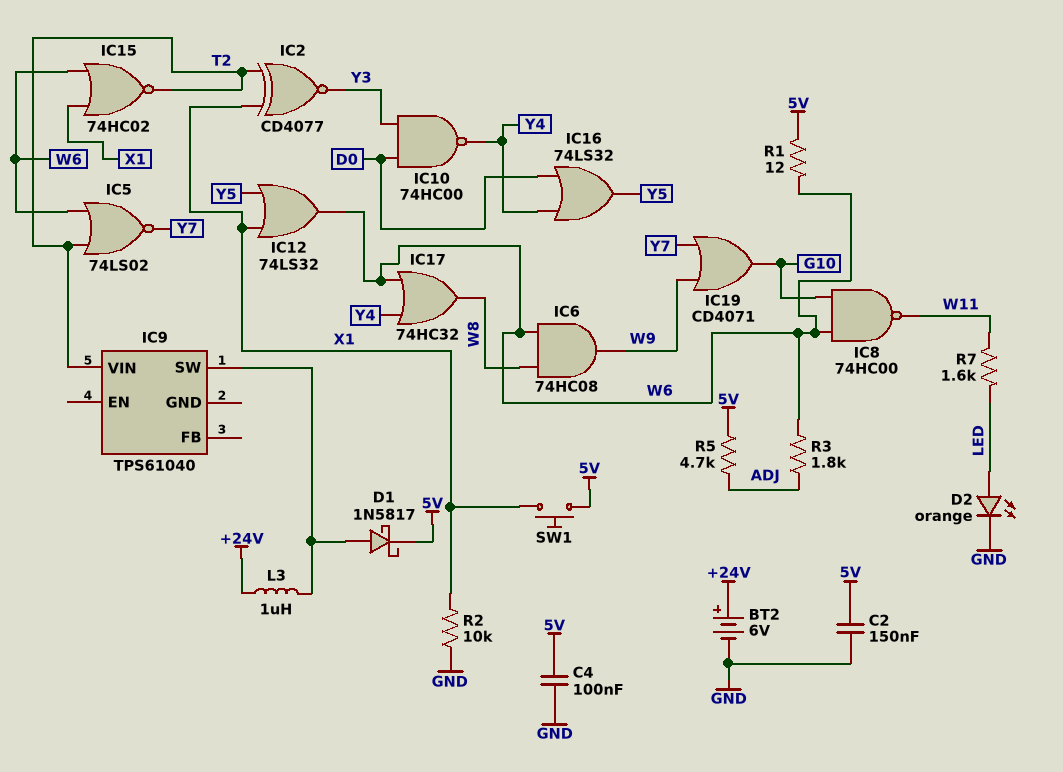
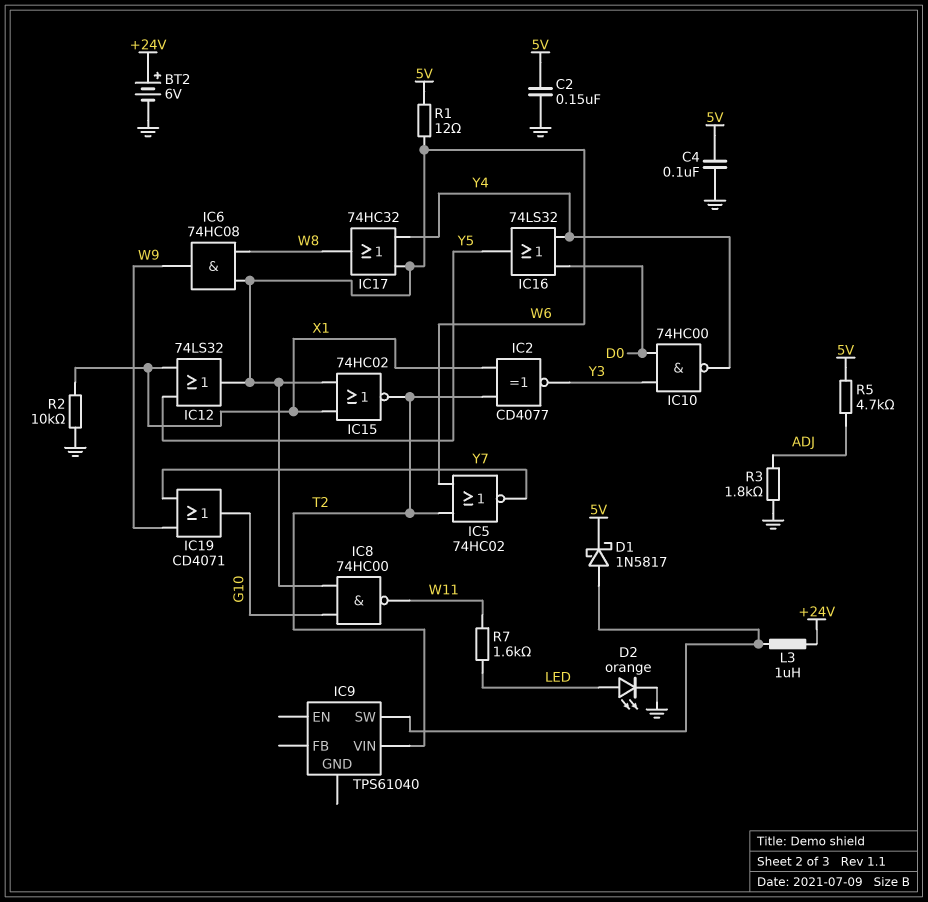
IC5: NOR 74LS02 (in T2, in W6, out Y7) -> NOR 74HC02 (in T2, in W6, out Y7)
R3: 1.8k (ADJ, W6) -> 1.8k (ADJ, GND)
SW1: button (5V, X1) -> none

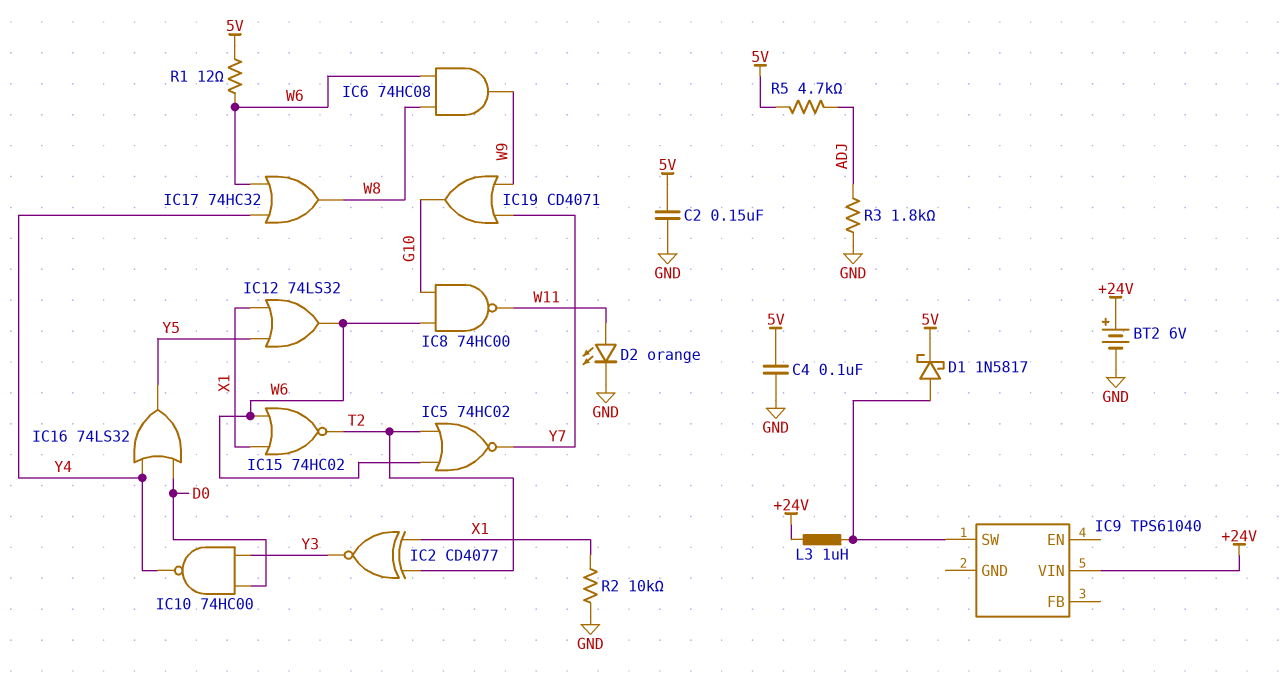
D2: LED orange (A LED, K GND) -> LED orange (A W11, K GND)
IC9 pin VIN: T2 -> +24V
R7: 1.6k (LED, W11) -> none

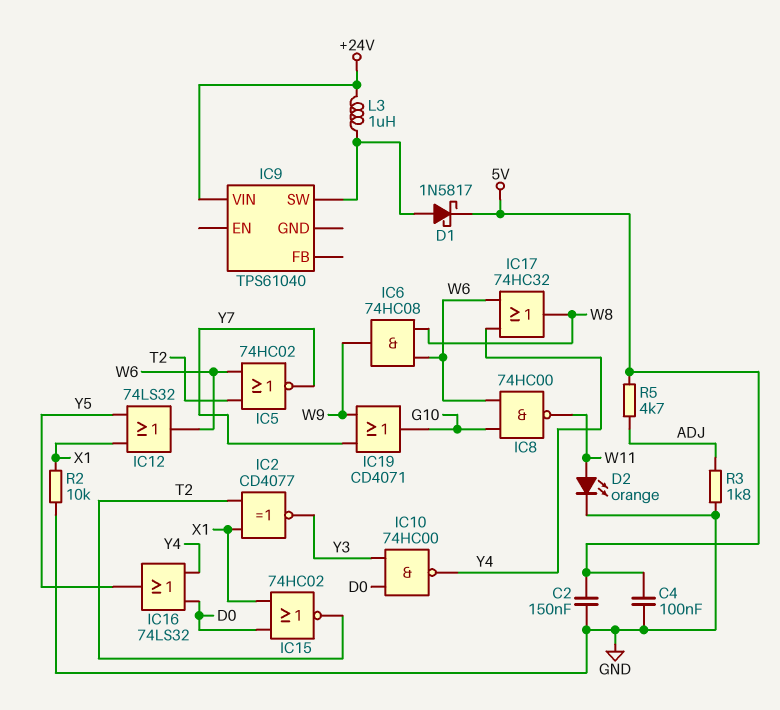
BT2: 6V (plus +24V, minus GND) -> none
IC15: NOR 74HC02 (in W6, in X1, out T2) -> NOR 74HC02 (in D0, in X1, out T2)
R1: 12 (5V, W6) -> none

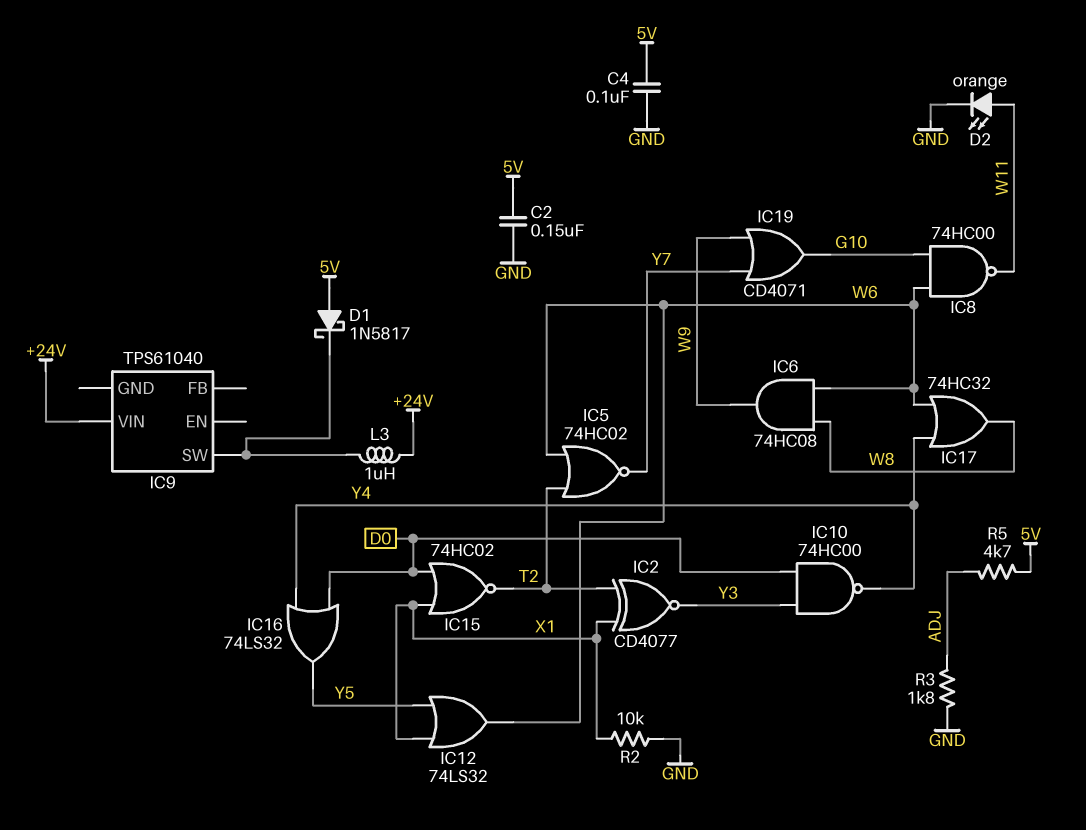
D1: schottky 1N5817 (A IC9/SW, K 5V) -> schottky 1N5817 (A 5V, K IC9/SW)

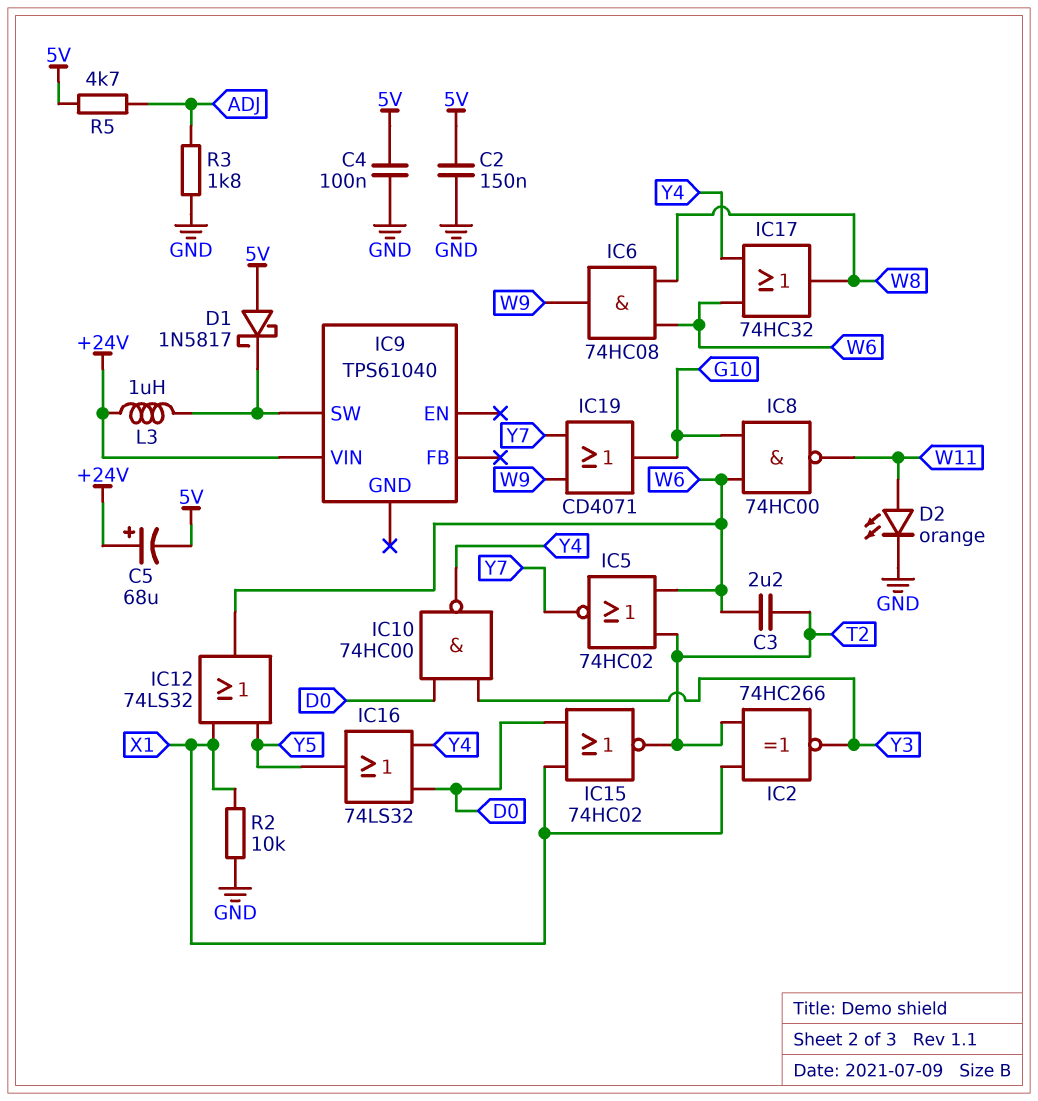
C3: none -> 2.2uF (T2, W6)
C5: none -> 68uF (plus +24V, minus 5V)
IC2: XNOR CD4077 (in T2, in X1, out Y3) -> XNOR 74HC266 (in T2, in X1, out Y3)

